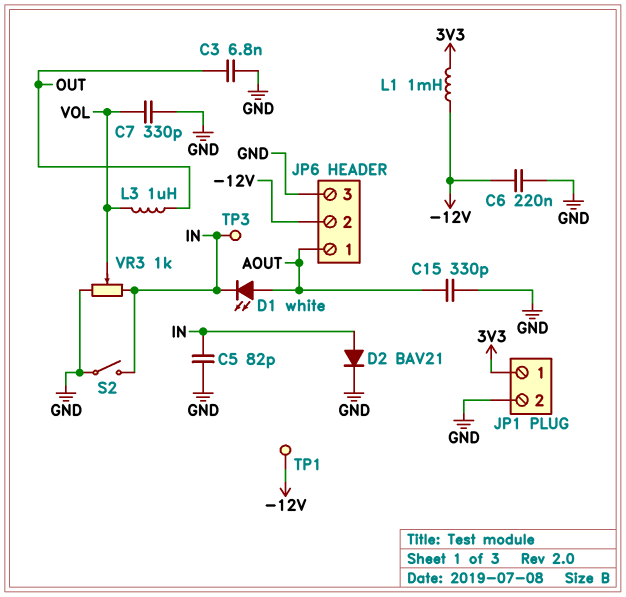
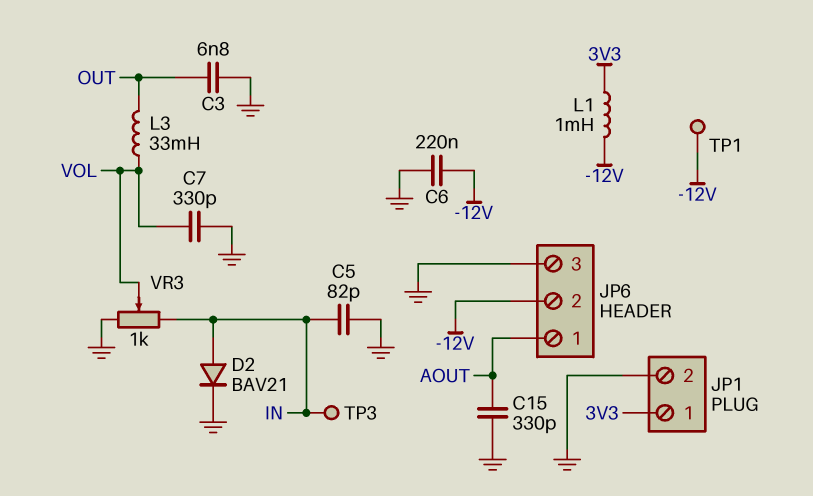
D1: LED white (A AOUT, K IN) -> none
L3: 1uH (OUT, VOL) -> 33mH (OUT, VOL)
S2: switch (GND, IN) -> none

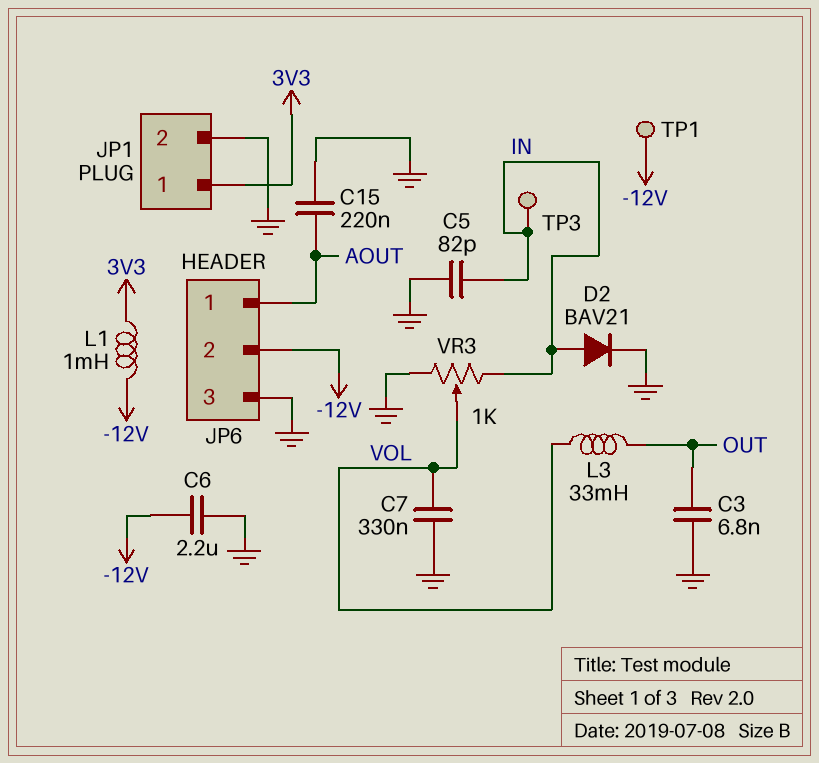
C6: 220nF (-12V, GND) -> 2.2uF (-12V, GND)
C7: 330pF (GND, VOL) -> 330nF (GND, VOL)
C15: 330pF (AOUT, GND) -> 220nF (AOUT, GND)

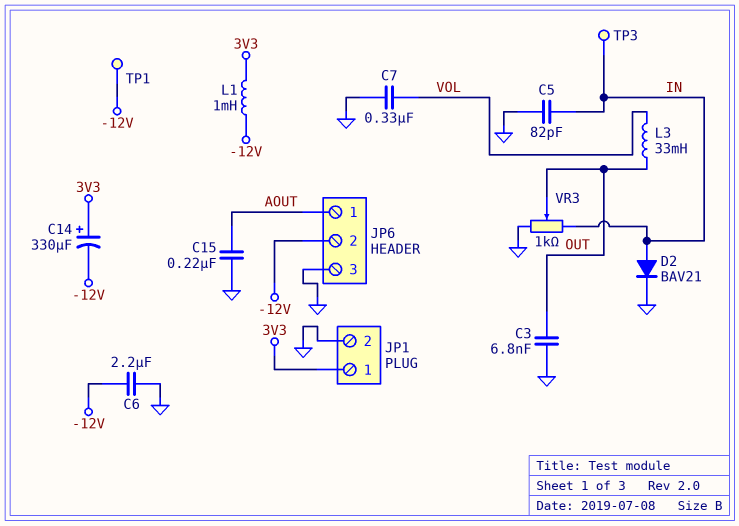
C14: none -> 330uF (plus 3V3, minus -12V)
VR3: 1k (GND, IN, wiper VOL) -> 1k (GND, IN, wiper OUT)

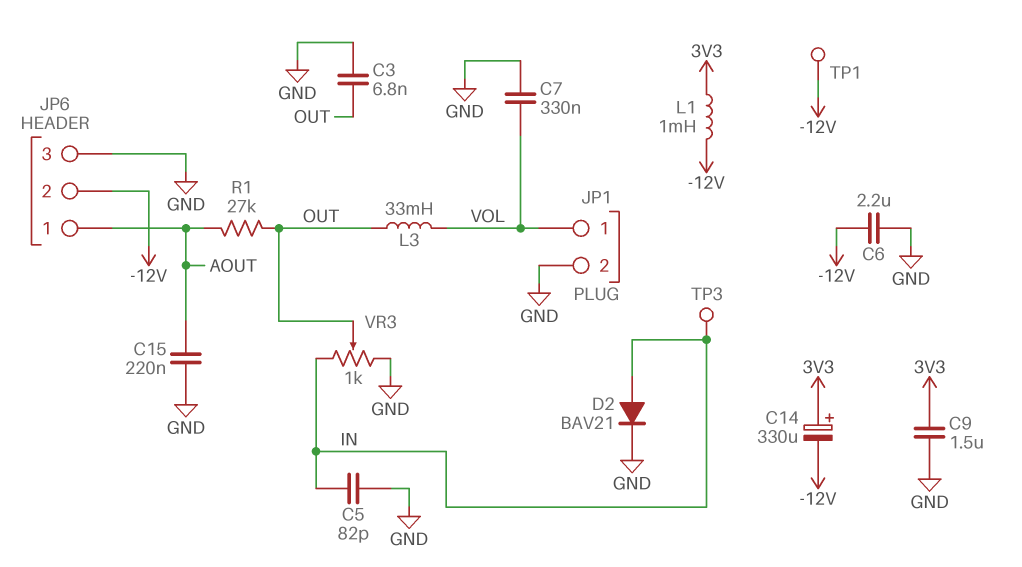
C9: none -> 1.5uF (3V3, GND)
JP1 pin 1: 3V3 -> VOL
R1: none -> 27k (AOUT, OUT)

